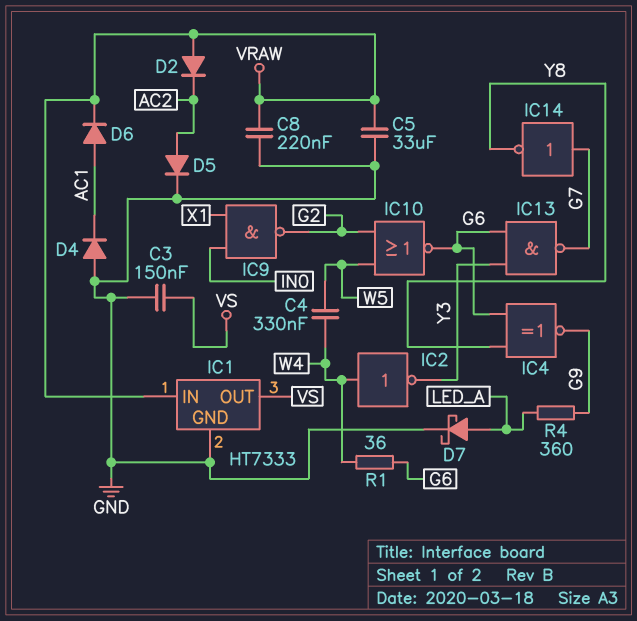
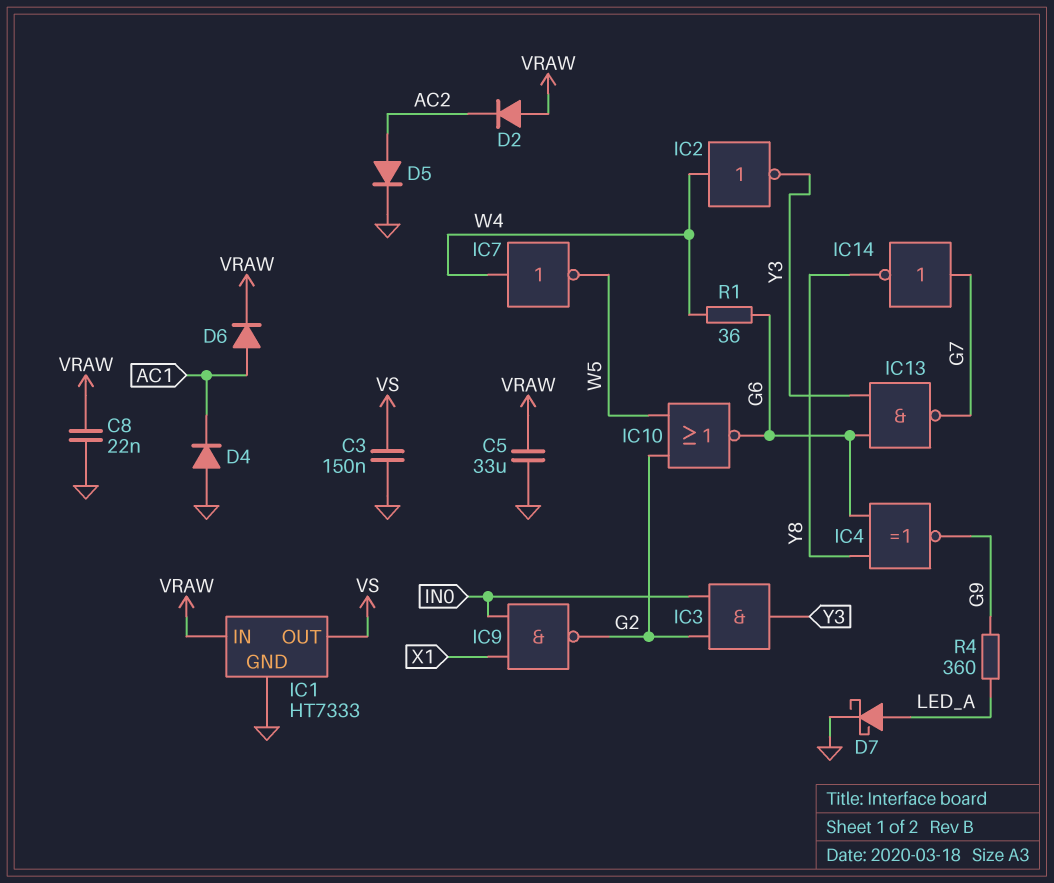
C4: 330nF (W4, W5) -> none
C8: 220nF (GND, VRAW) -> 22nF (GND, VRAW)
IC3: none -> AND (in G2, in IN0, out Y3)
IC7: none -> NOT (in W4, out W5)

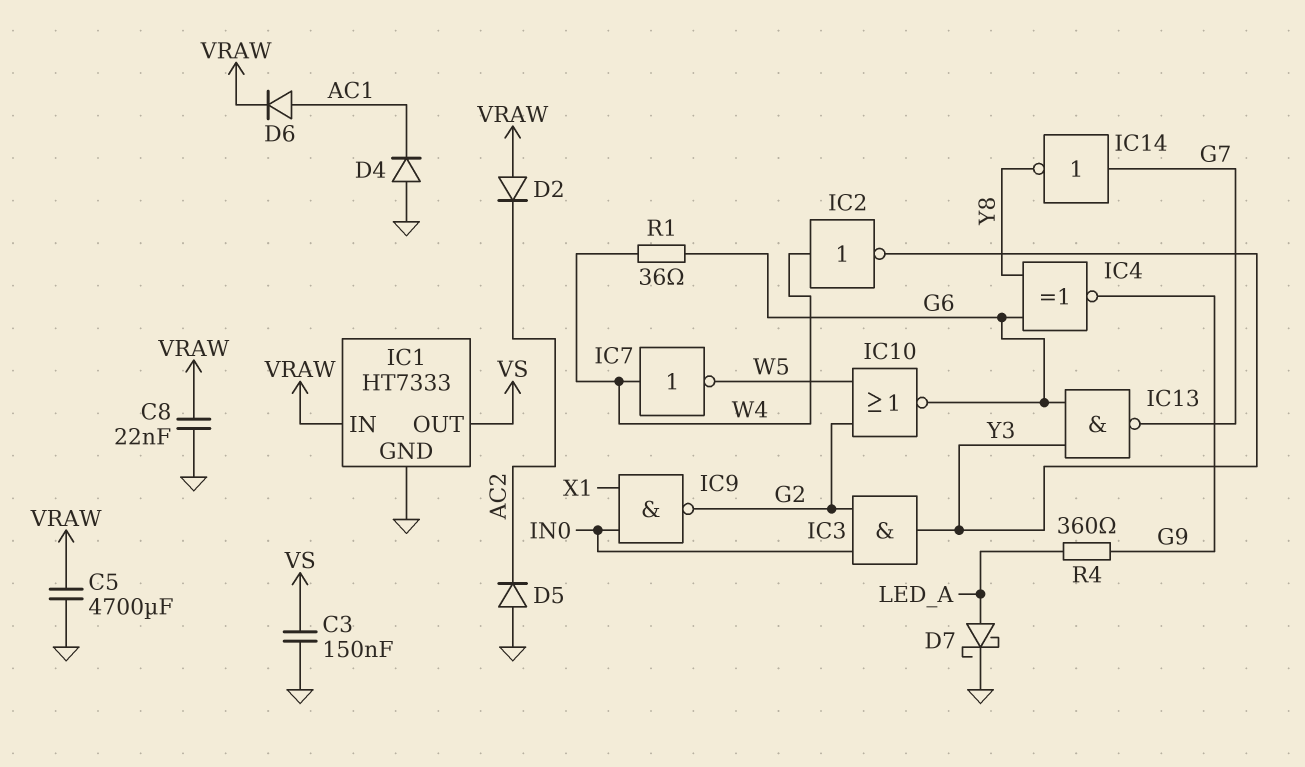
C5: 33uF (GND, VRAW) -> 4700uF (GND, VRAW)
D5: diode (A AC2, K GND) -> diode (A GND, K AC2)

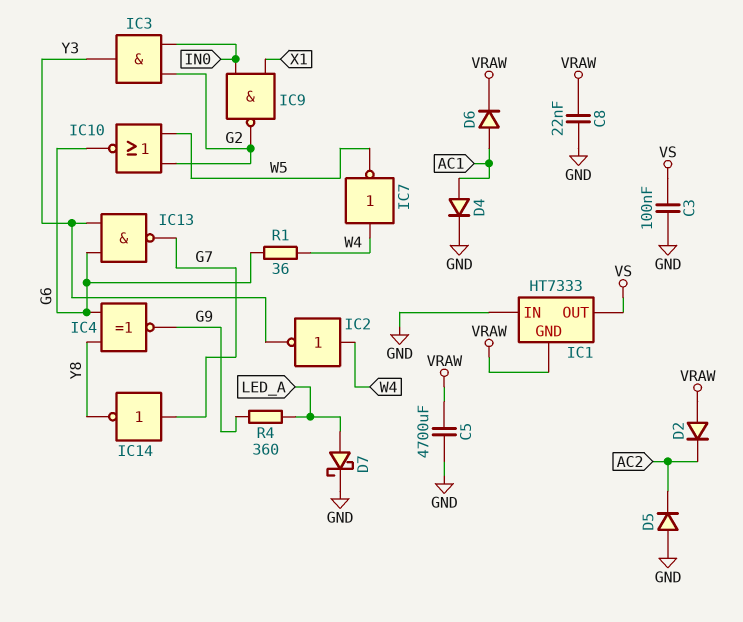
C3: 150nF (GND, VS) -> 100nF (GND, VS)
D4: diode (A GND, K AC1) -> diode (A AC1, K GND)
IC1 pin GND: GND -> VRAW
IC1 pin IN: VRAW -> GND

